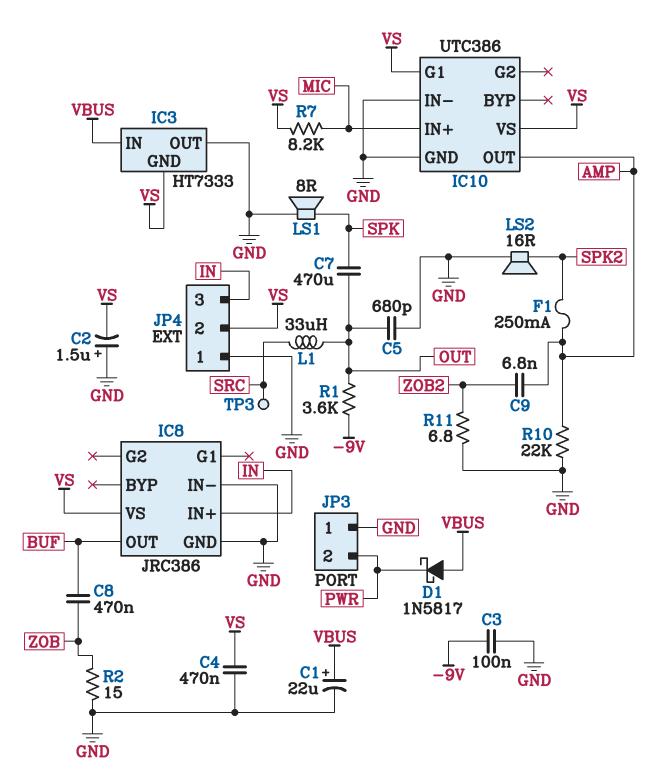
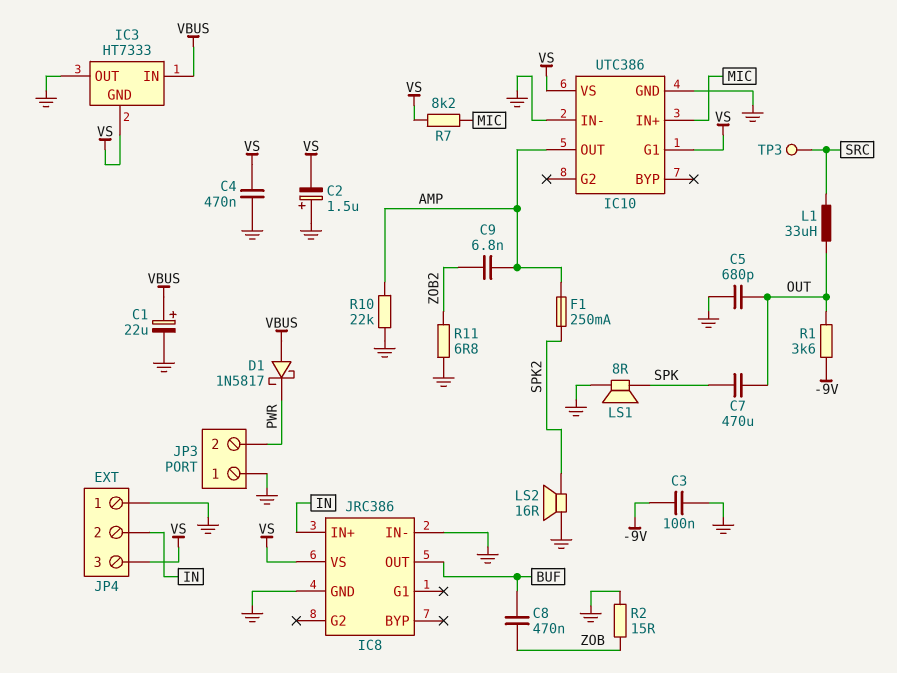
JP4 pin 2: VS -> IN
JP4 pin 3: IN -> VS

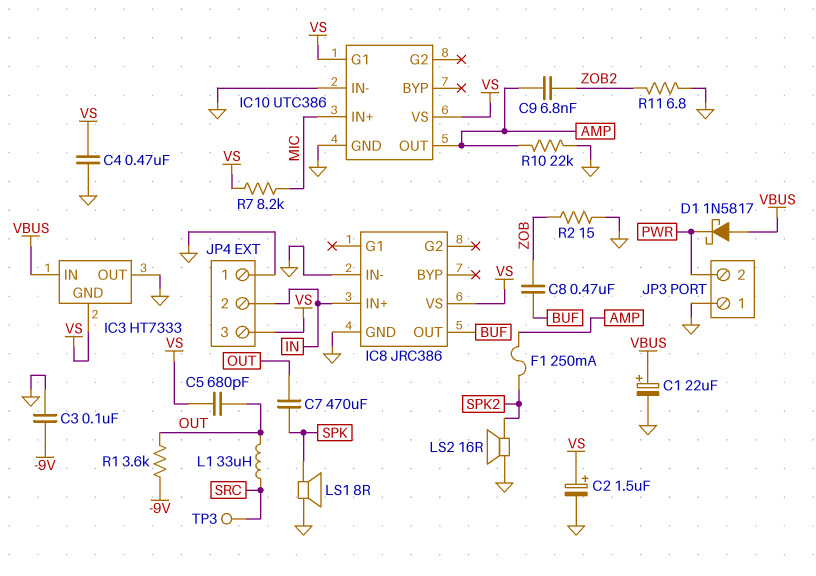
C2: 1.5uF (plus GND, minus VS) -> 1.5uF (plus VS, minus GND)
C5: 680pF (GND, OUT) -> 680pF (OUT, VS)

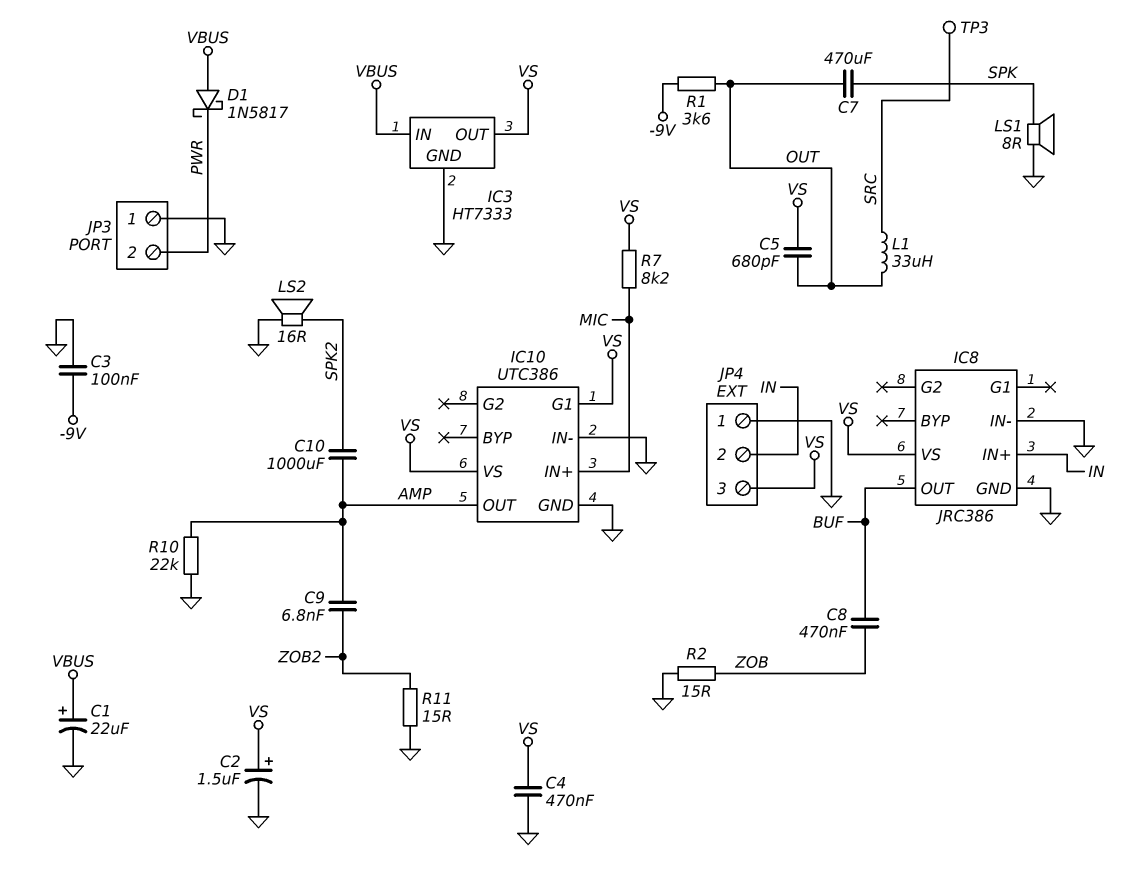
C10: none -> 1000uF (AMP, SPK2)
F1: 250mA (AMP, SPK2) -> none
IC3 pin GND: VS -> GND
IC3 pin OUT: GND -> VS
R11: 6.8 (GND, ZOB2) -> 15 (GND, ZOB2)

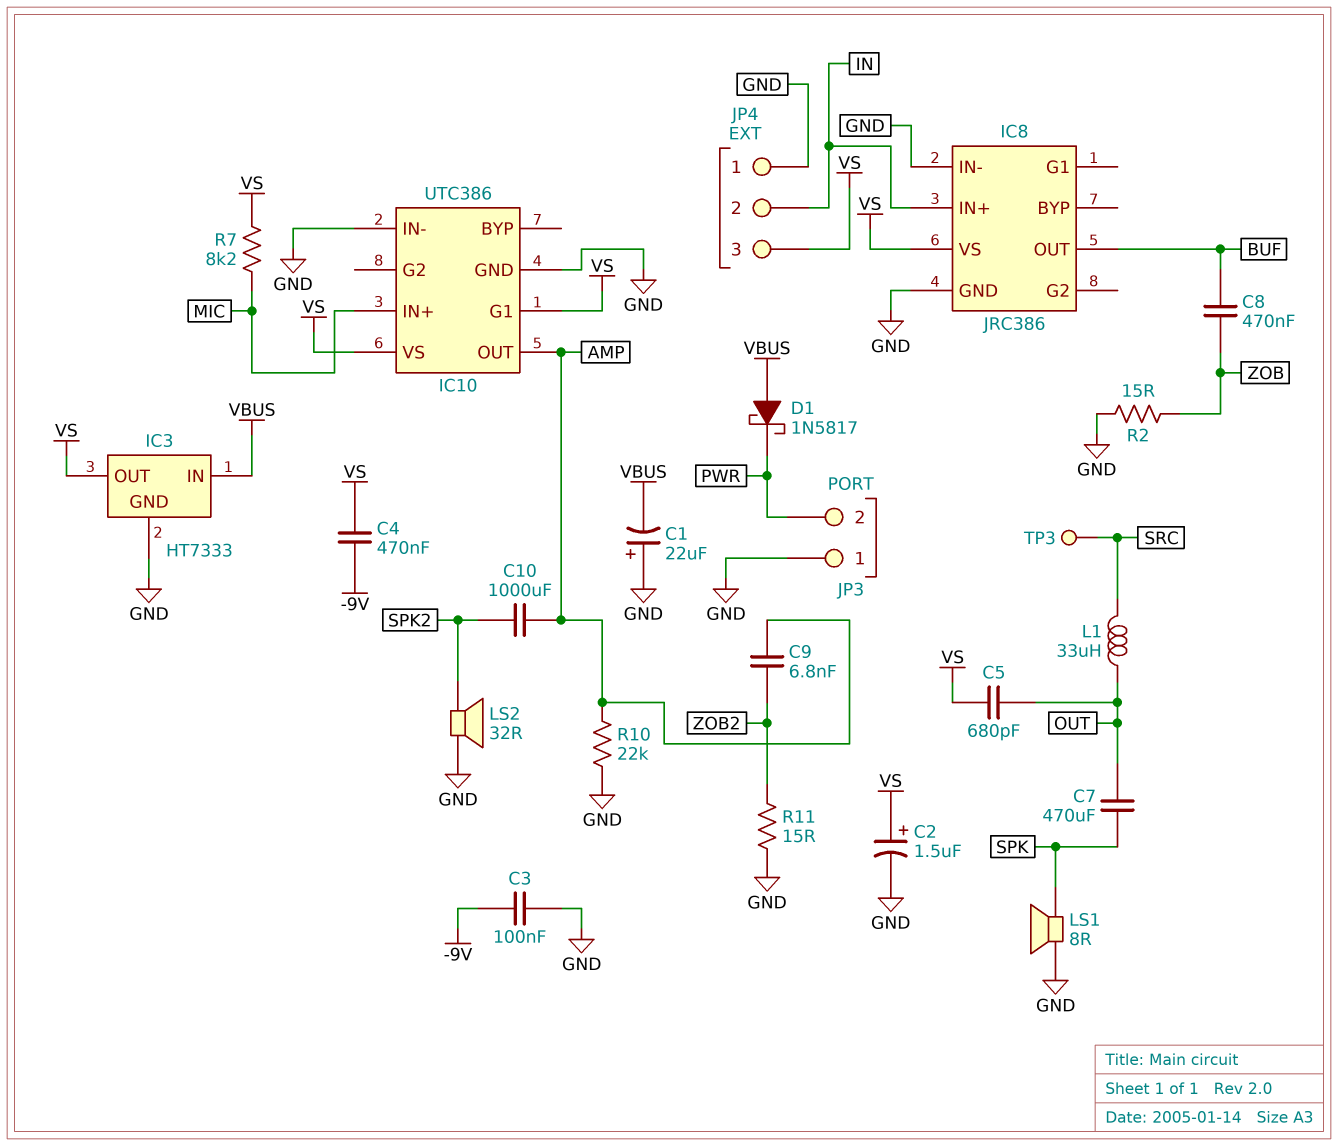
C1: 22uF (plus VBUS, minus GND) -> 22uF (plus GND, minus VBUS)
C4: 470nF (GND, VS) -> 470nF (-9V, VS)
LS2: speaker 16R (GND, SPK2) -> speaker 32R (GND, SPK2)
R1: 3.6k (-9V, OUT) -> none

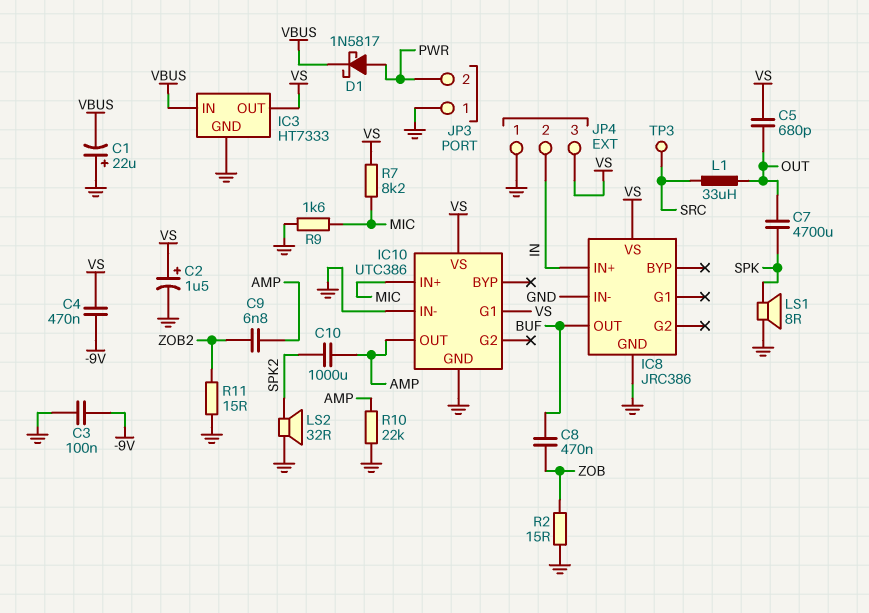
C7: 470uF (OUT, SPK) -> 4700uF (OUT, SPK)
D1: schottky 1N5817 (A VBUS, K PWR) -> schottky 1N5817 (A PWR, K VBUS)
R9: none -> 1.6k (GND, MIC)

